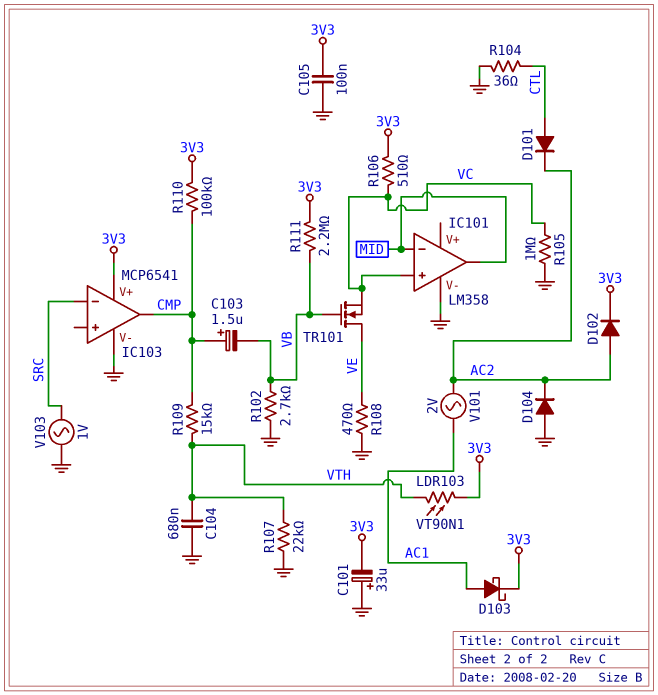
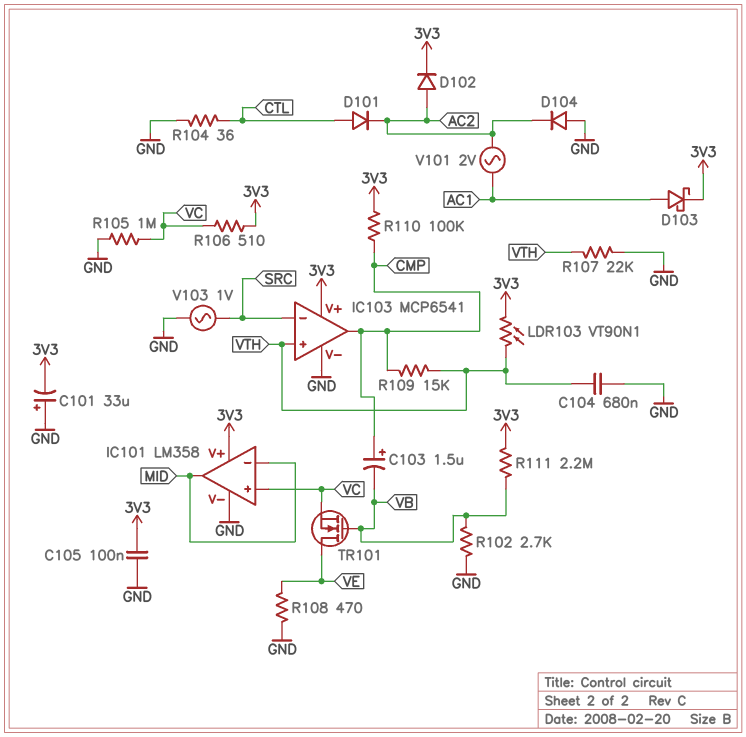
IC101 pin V+: none -> 3V3
IC103 pin in+: none -> VTH

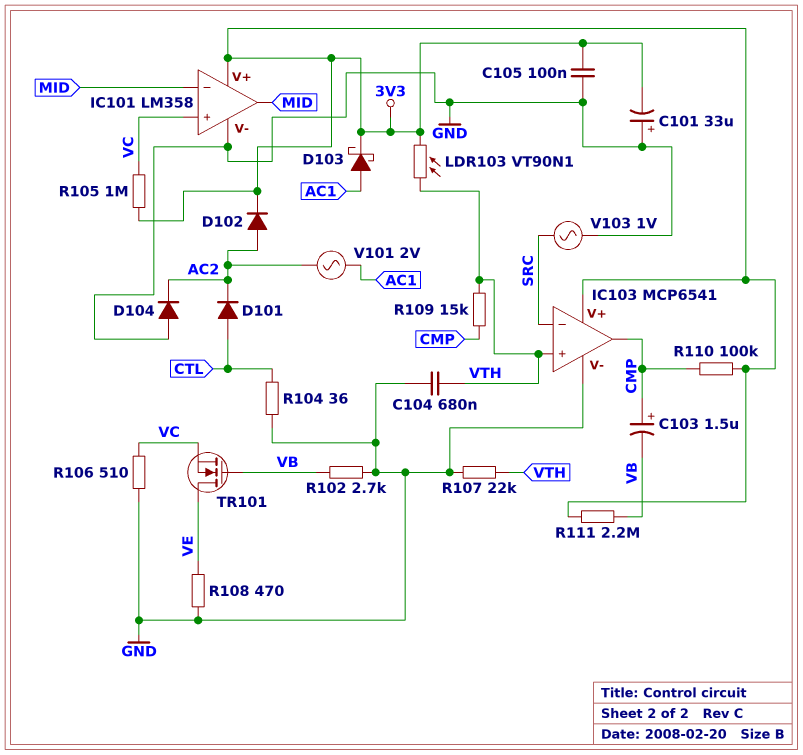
R105: 1M (GND, VC) -> 1M (3V3, VC)
R106: 510 (3V3, VC) -> 510 (GND, VC)

